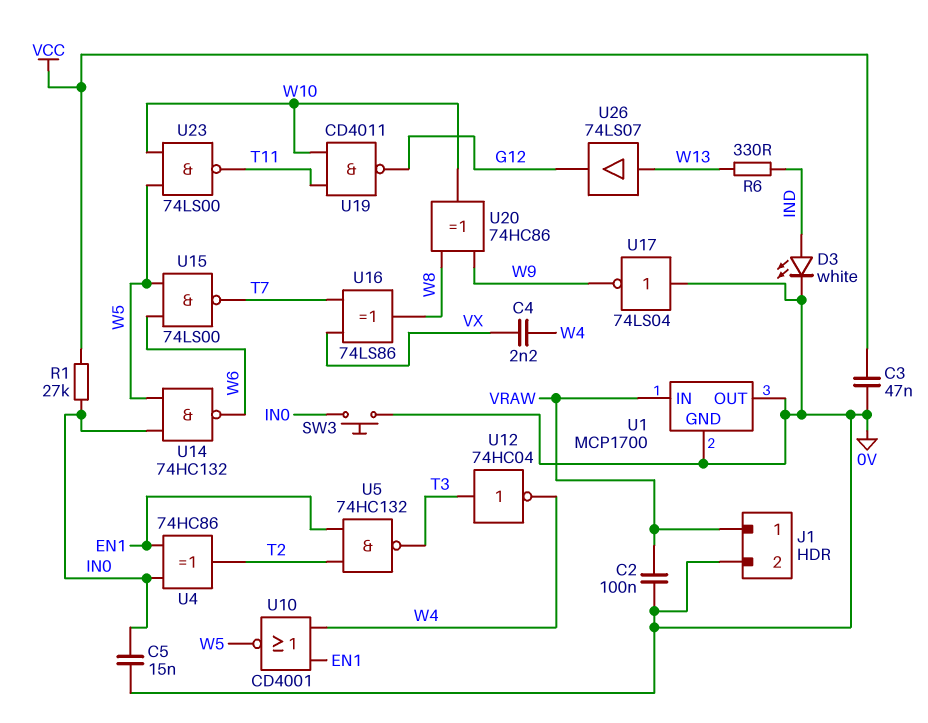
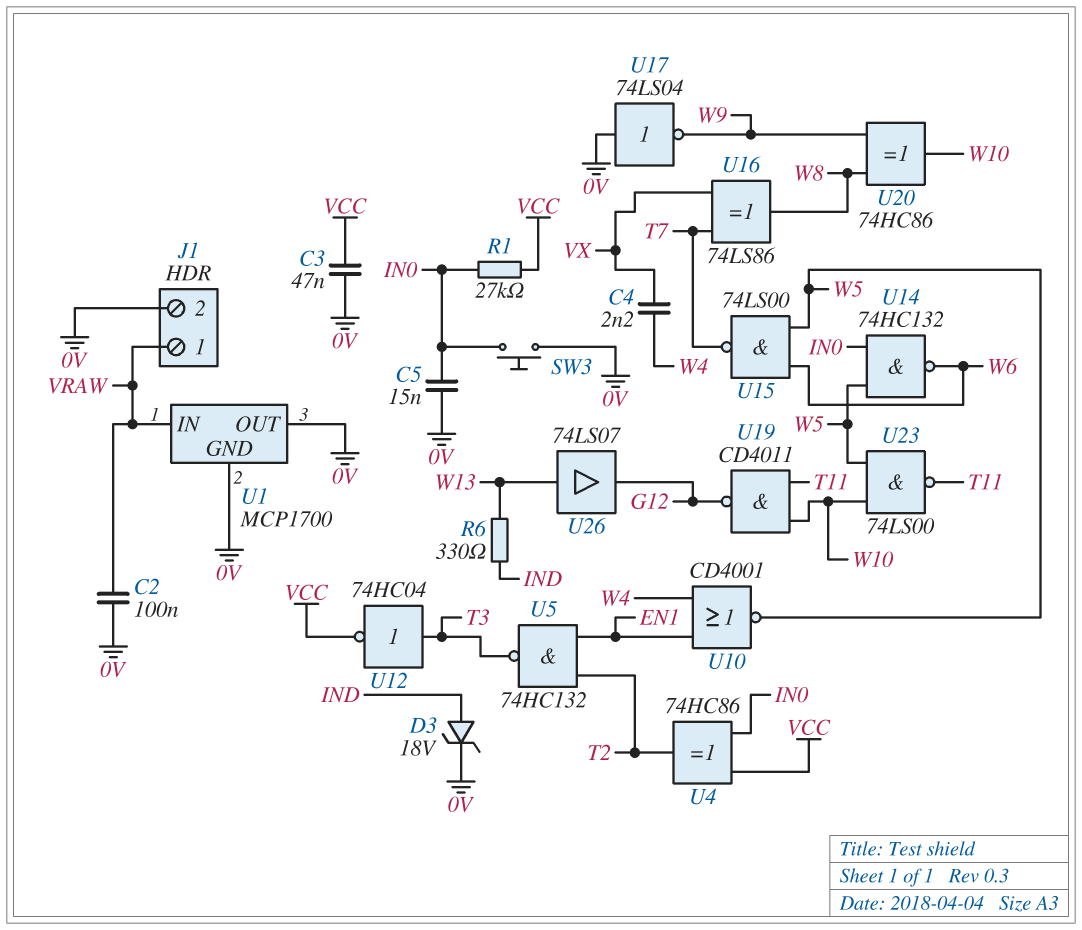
D3: LED white (A IND, K 0V) -> zener 18V (A IND, K 0V)
U4: XOR 74HC86 (in EN1, in IN0, out T2) -> XOR 74HC86 (in IN0, in VCC, out T2)
U12: NOT 74HC04 (in T3, out W4) -> NOT 74HC04 (in T3, out VCC)

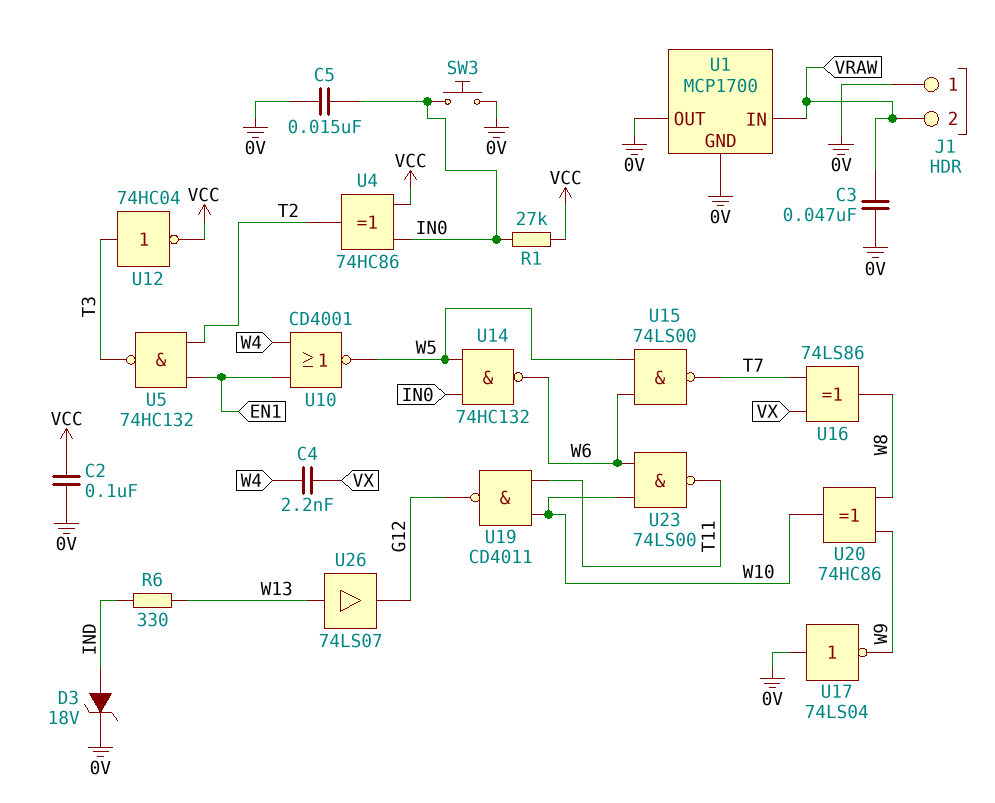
C2: 100nF (0V, VRAW) -> 100nF (0V, VCC)
C3: 47nF (0V, VCC) -> 47nF (0V, VRAW)
J1 pin 1: VRAW -> 0V
J1 pin 2: 0V -> VRAW
U23: NAND 74LS00 (in W5, in W10, out T11) -> NAND 74LS00 (in W6, in W10, out T11)

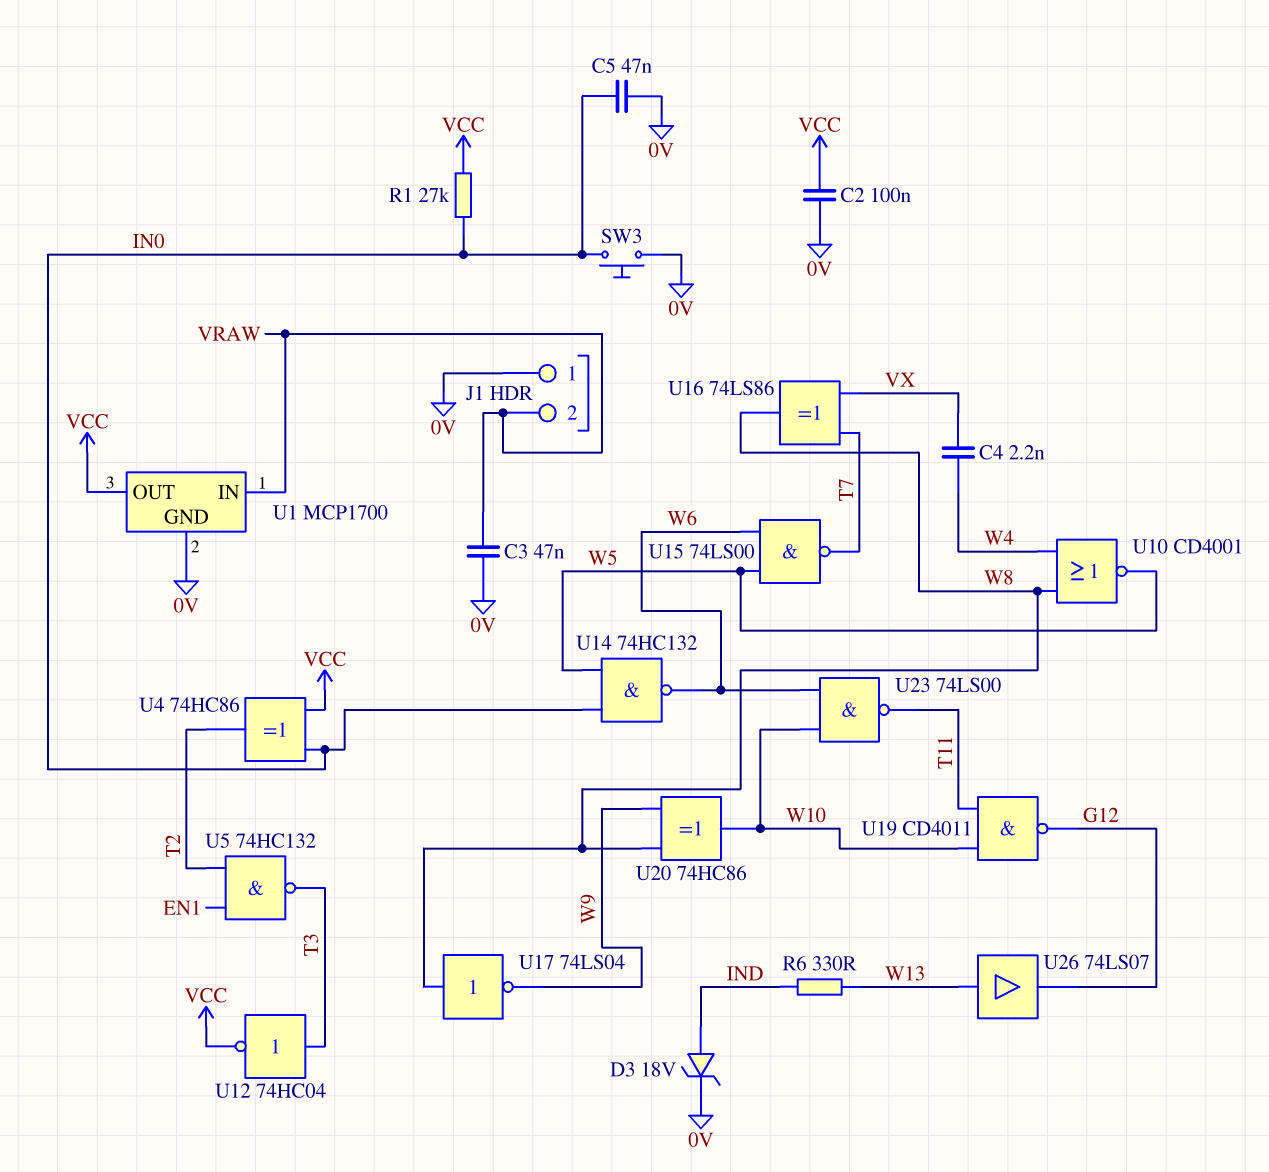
C5: 15nF (0V, IN0) -> 47nF (0V, IN0)
U1 pin OUT: 0V -> VCC
U10: NOR CD4001 (in EN1, in W4, out W5) -> NOR CD4001 (in W4, in W8, out W5)
U17: NOT 74LS04 (in 0V, out W9) -> NOT 74LS04 (in W8, out W9)

